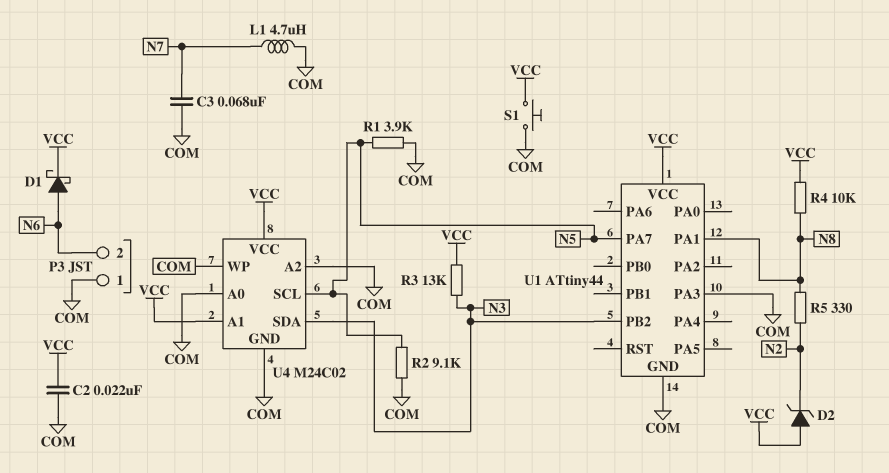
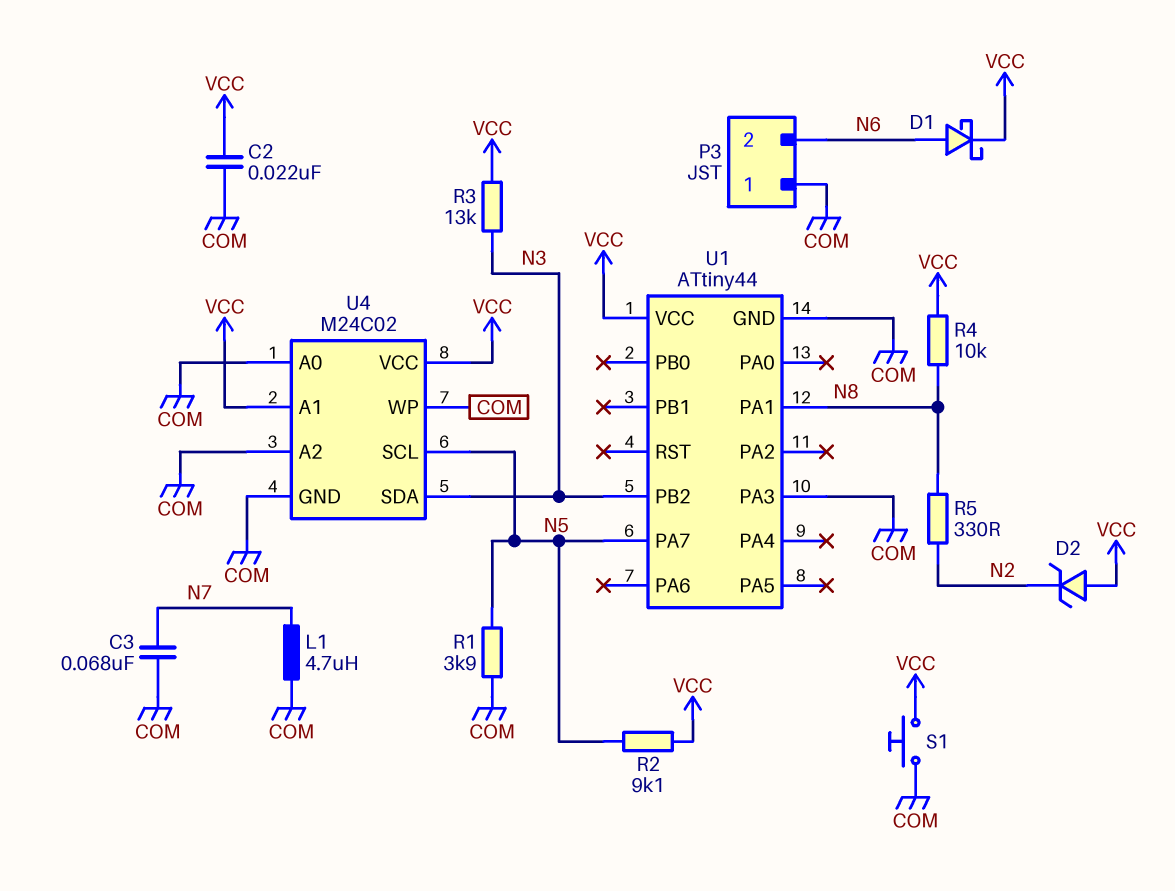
R2: 9.1k (COM, N5) -> 9.1k (N5, VCC)

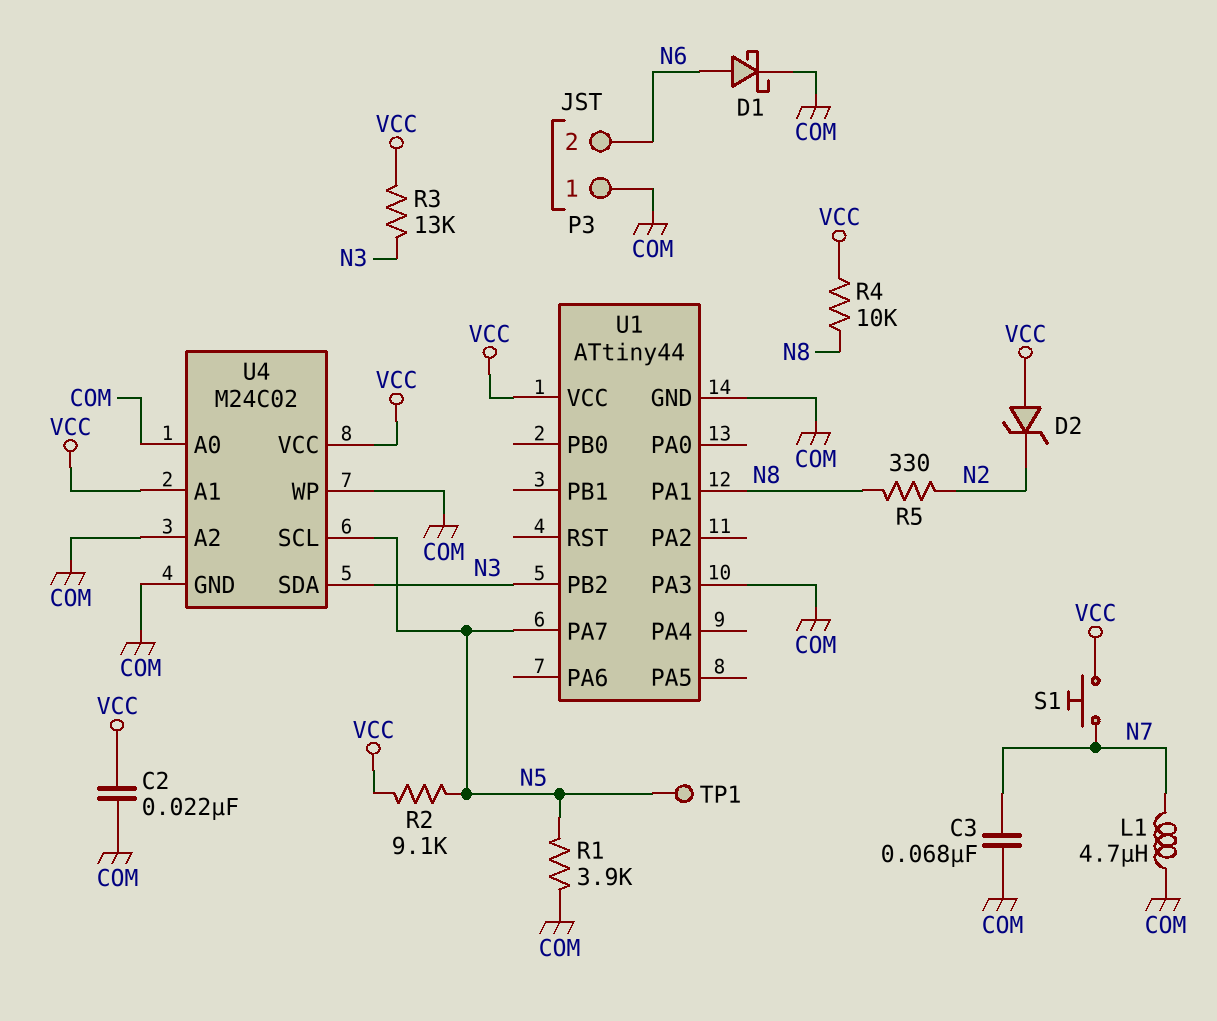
D1: schottky (A N6, K VCC) -> schottky (A N6, K COM)
S1: button (COM, VCC) -> button (N7, VCC)
TP1: none -> test point (N5)

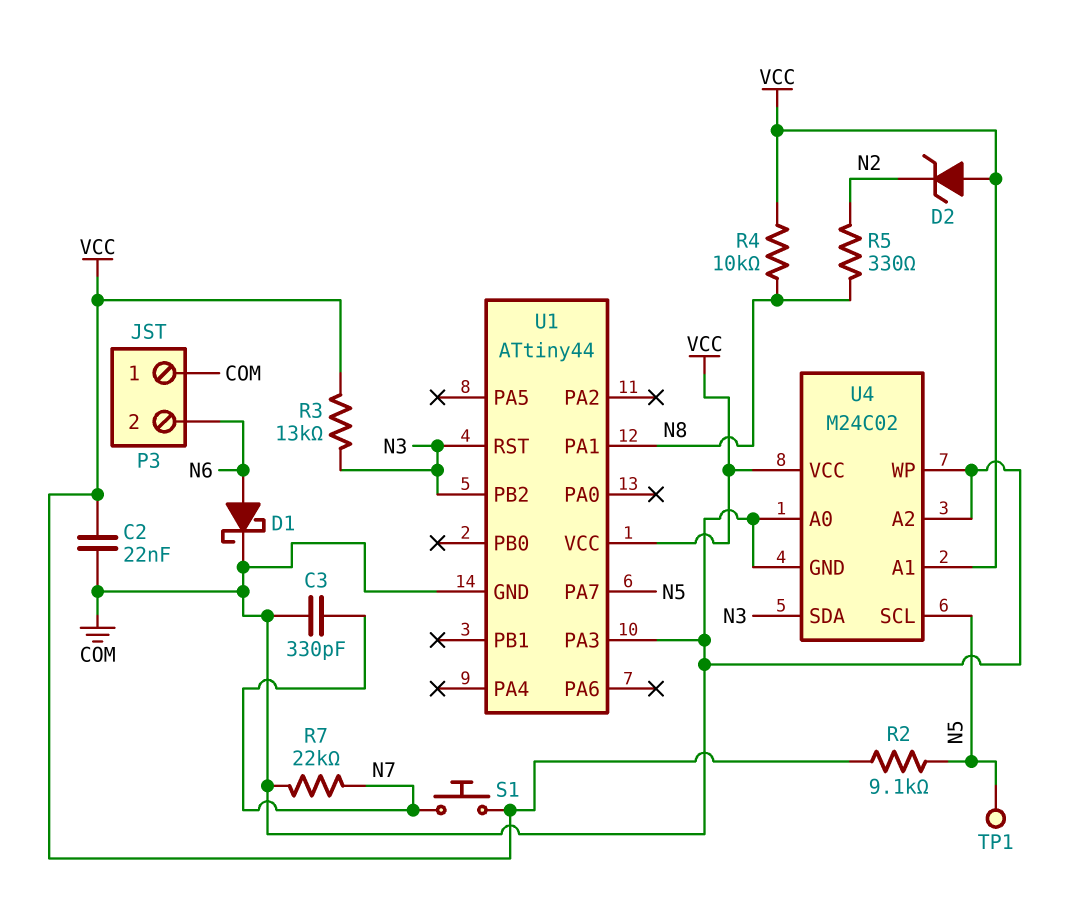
C3: 68nF (COM, N7) -> 330pF (COM, N7)
L1: 4.7uH (COM, N7) -> none
R1: 3.9k (COM, N5) -> none
R7: none -> 22k (COM, N7)
U1 pin RST: none -> N3

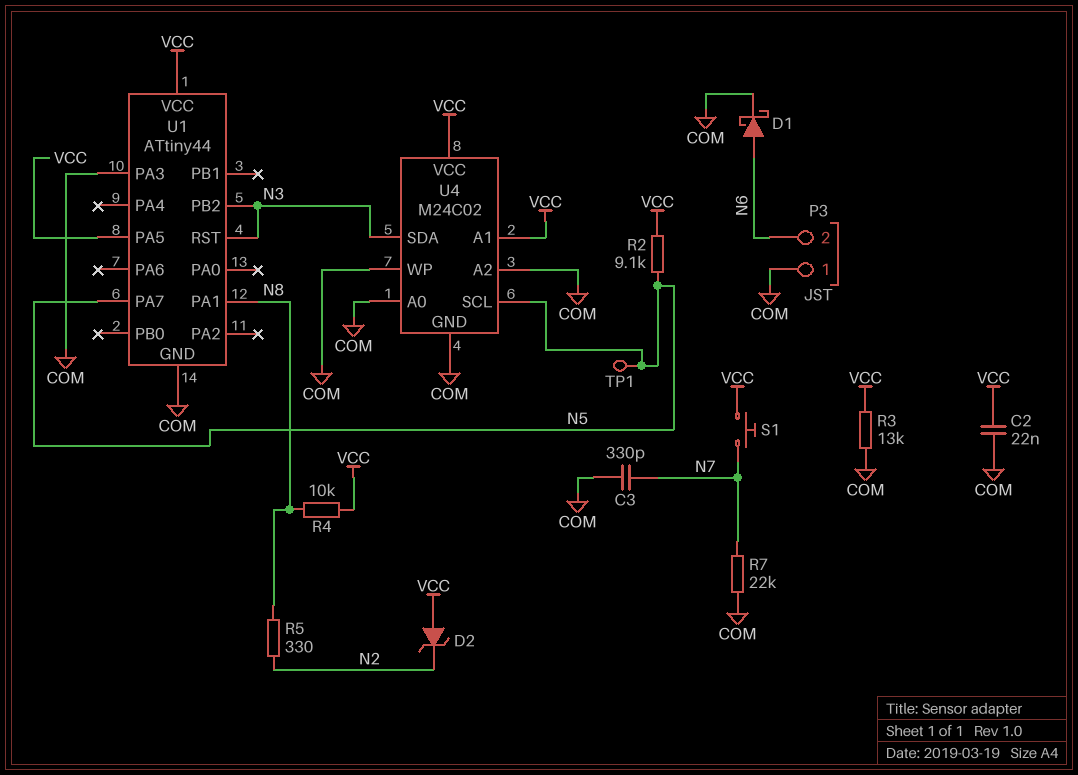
R3: 13k (N3, VCC) -> 13k (COM, VCC)
U1 pin PA5: none -> VCC

